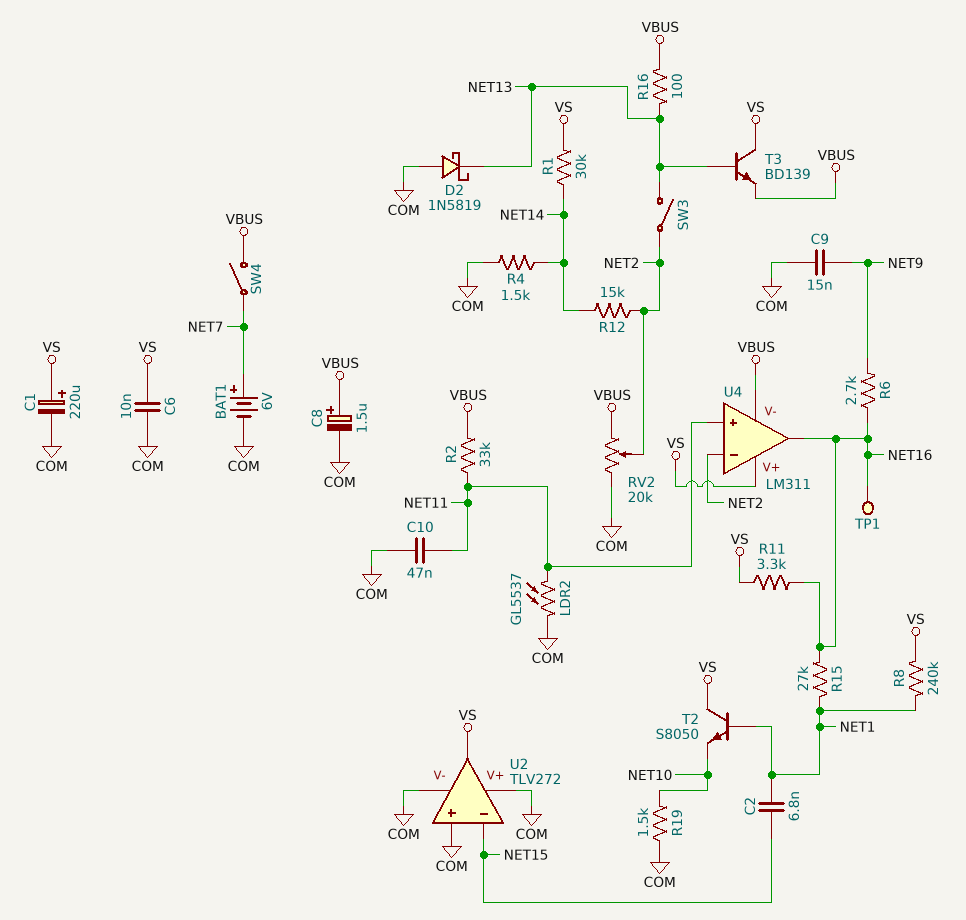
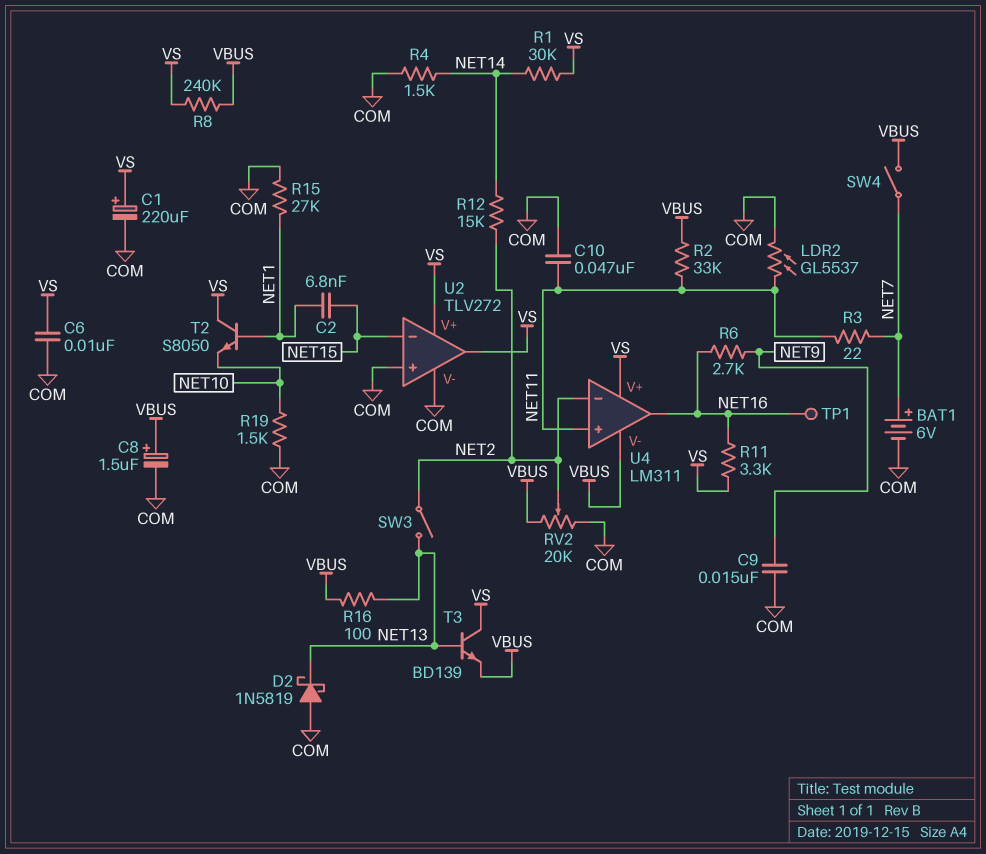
R3: none -> 22 (NET7, NET11)
R8: 240k (NET1, VS) -> 240k (VBUS, VS)
R15: 27k (NET1, NET16) -> 27k (COM, NET1)
U2 pin V+: COM -> VS

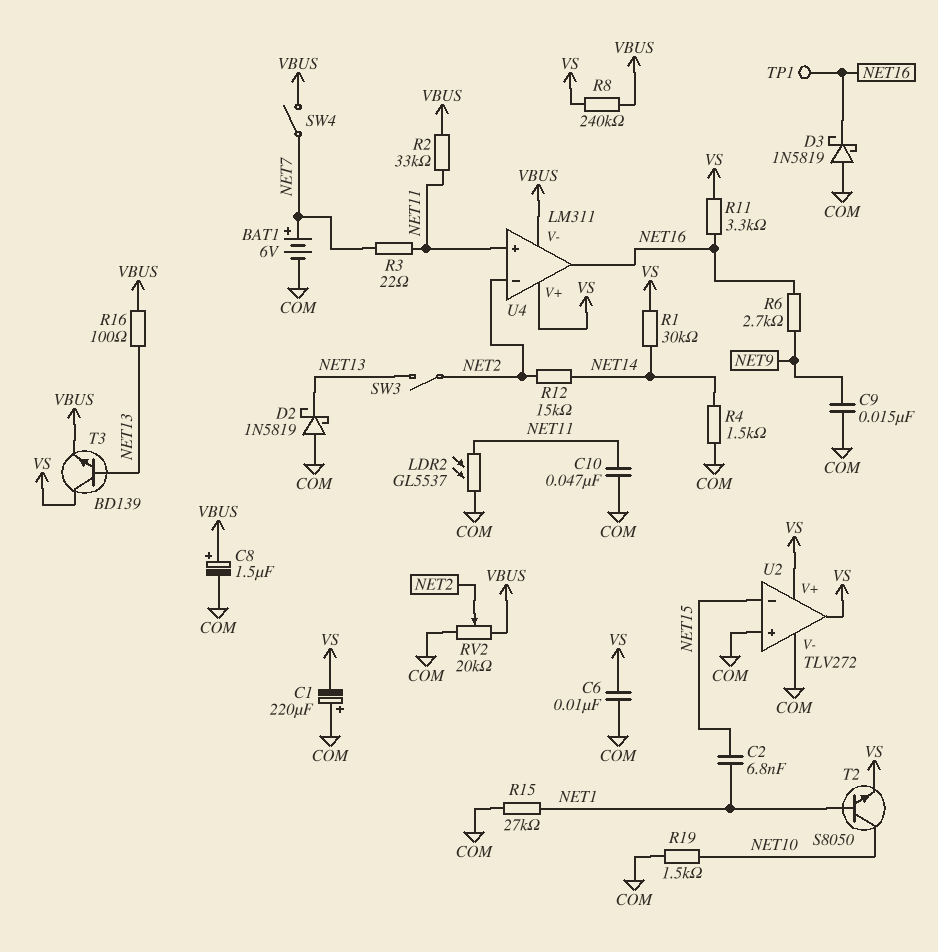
C1: 220uF (plus VS, minus COM) -> 220uF (plus COM, minus VS)
D3: none -> schottky 1N5819 (A COM, K NET16)
T2: NPN S8050 (B NET1, C VS, E NET10) -> NPN S8050 (B NET1, C NET10, E VS)

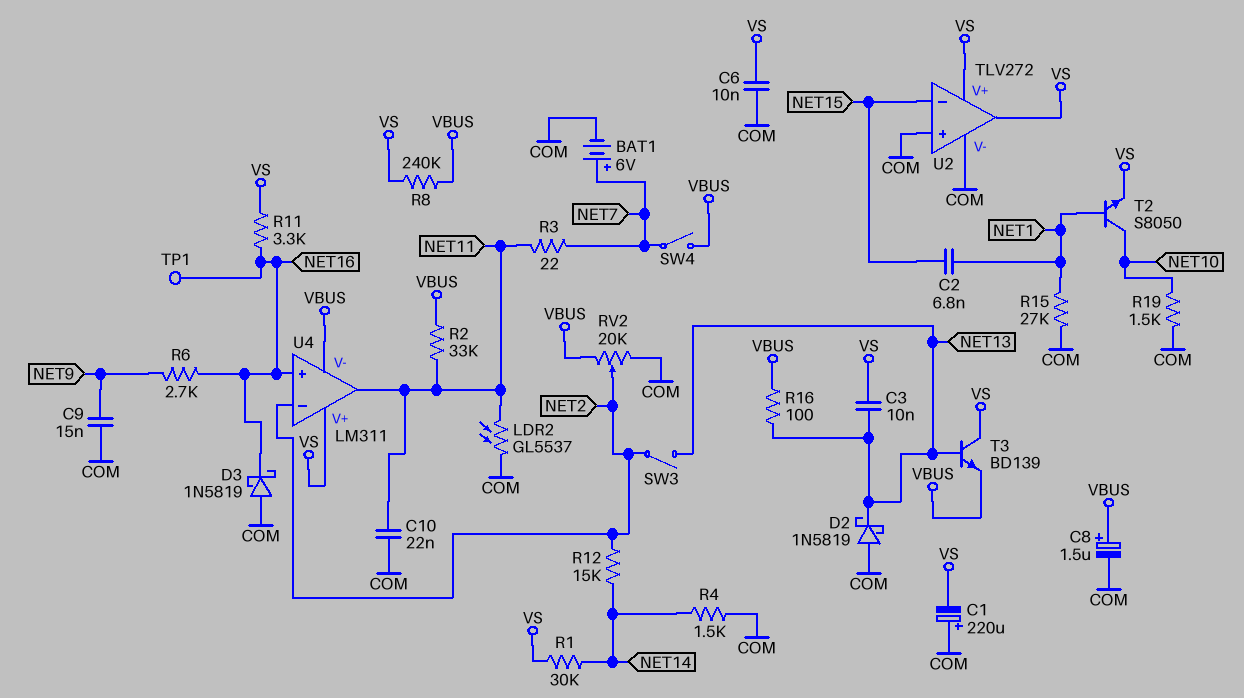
C3: none -> 10nF (NET13, VS)
C10: 47nF (COM, NET11) -> 22nF (COM, NET11)
U4 pin in+: NET11 -> NET16
U4 pin out: NET16 -> NET11

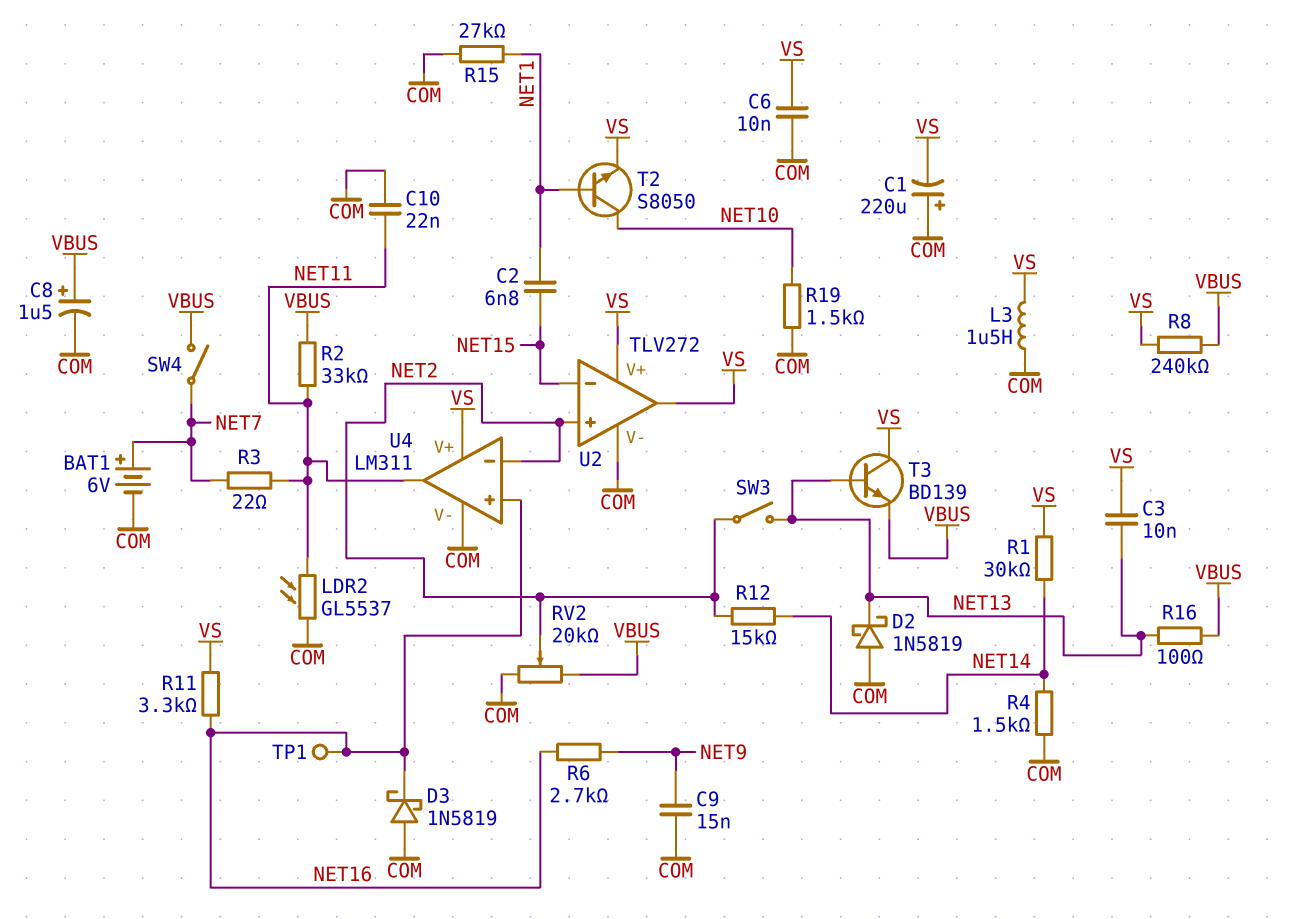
L3: none -> 1.5uH (COM, VS)
U2 pin in+: COM -> NET2
U4 pin V-: VBUS -> COM

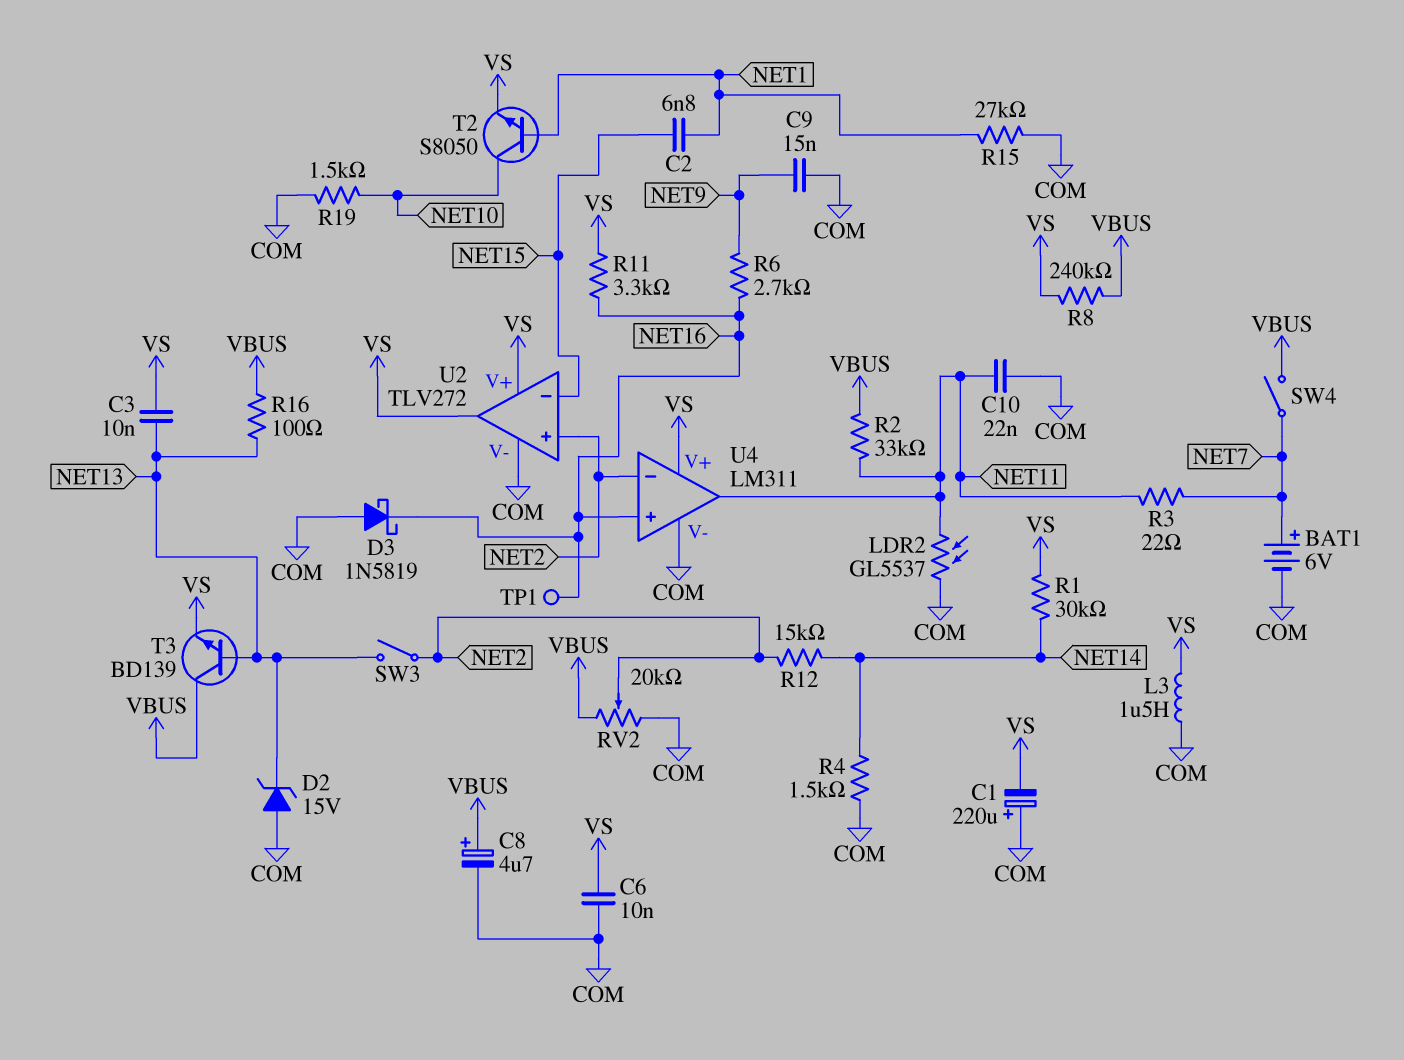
C8: 1.5uF (plus VBUS, minus COM) -> 4.7uF (plus VBUS, minus COM)
D2: schottky 1N5819 (A COM, K NET13) -> zener 15V (A COM, K NET13)
T3: NPN BD139 (B NET13, C VS, E VBUS) -> NPN BD139 (B NET13, C VBUS, E VS)

